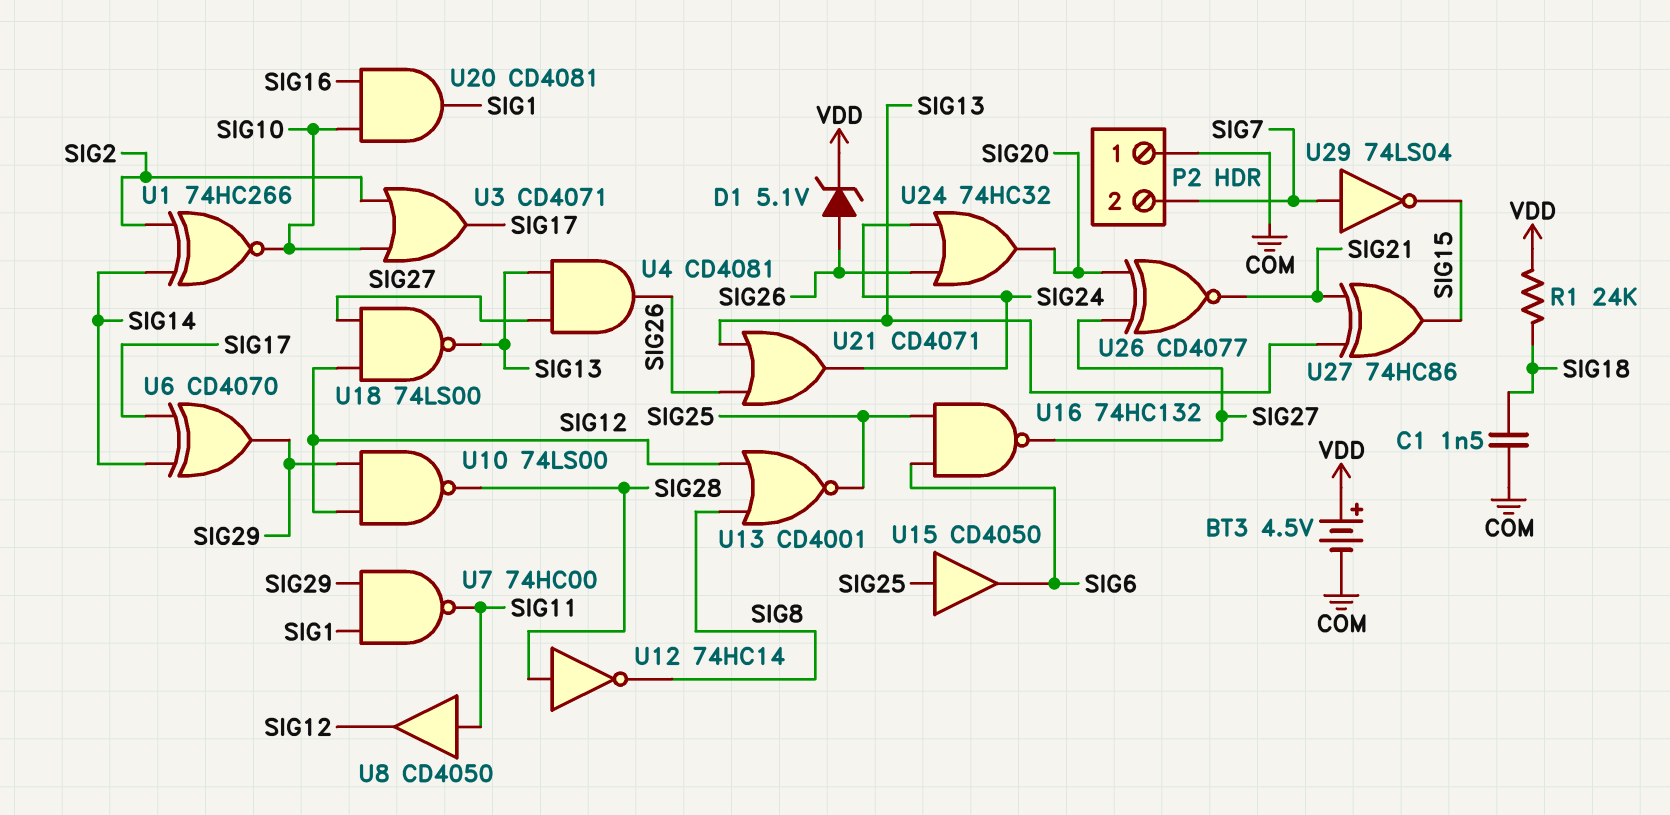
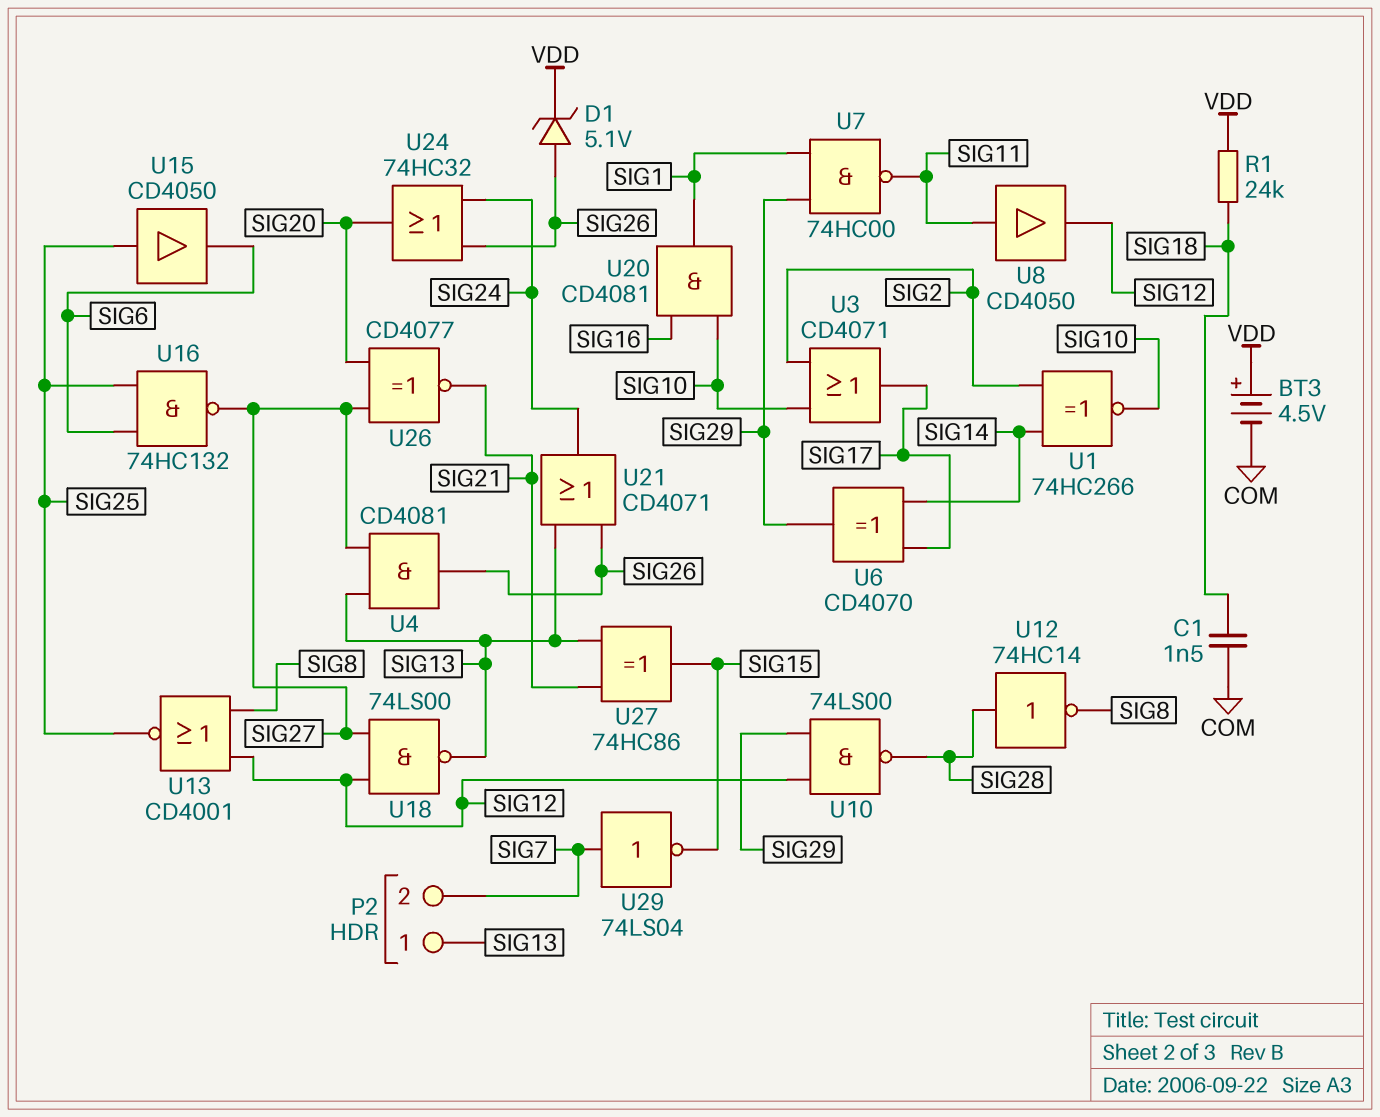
P2 pin 1: COM -> SIG13

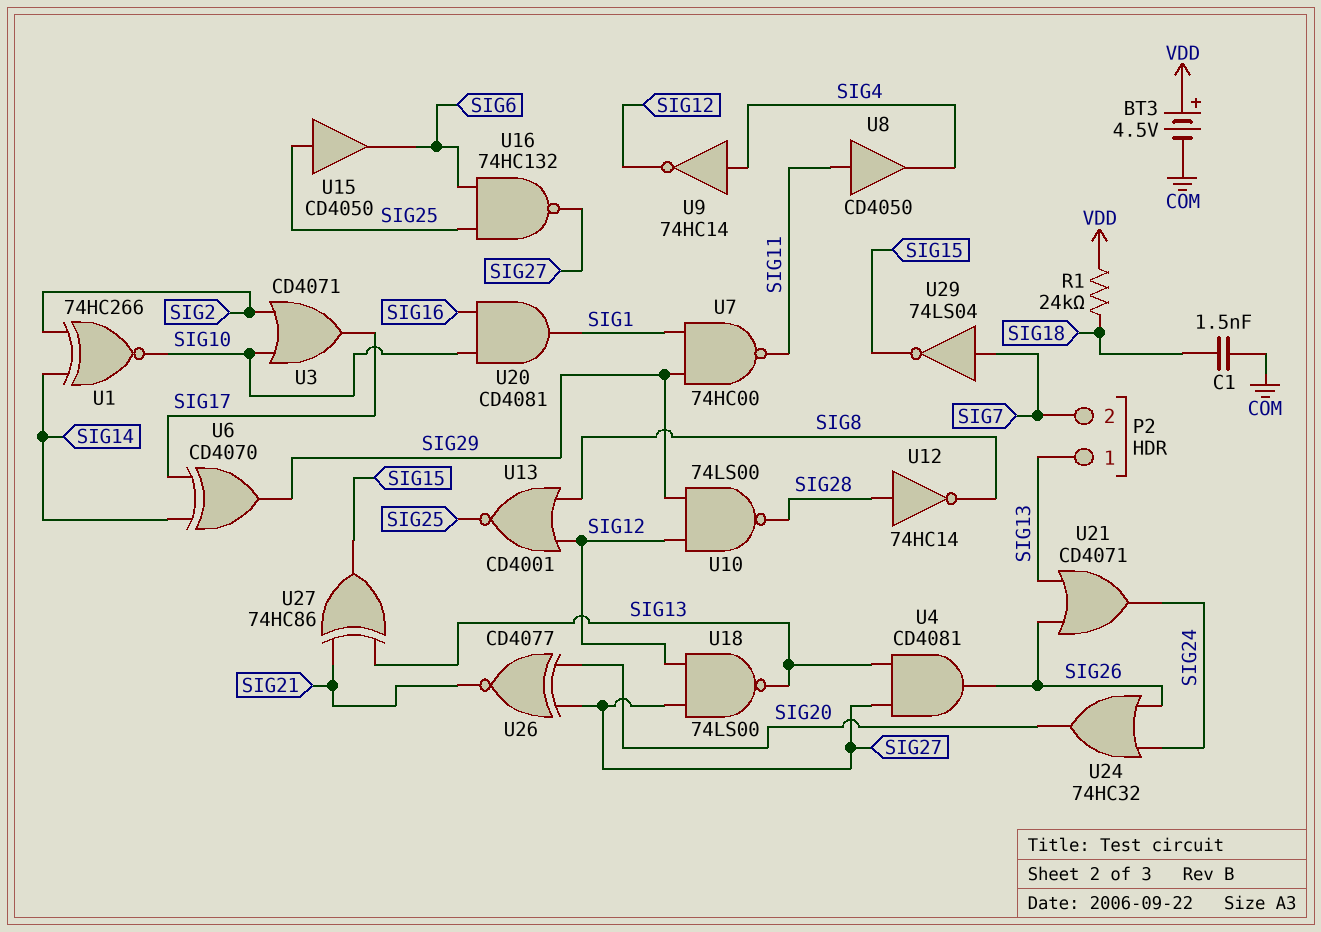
D1: zener 5.1V (A SIG26, K VDD) -> none
U8: buffer CD4050 (in SIG11, out SIG12) -> buffer CD4050 (in SIG11, out SIG4)
U9: none -> NOT 74HC14 (in SIG4, out SIG12)

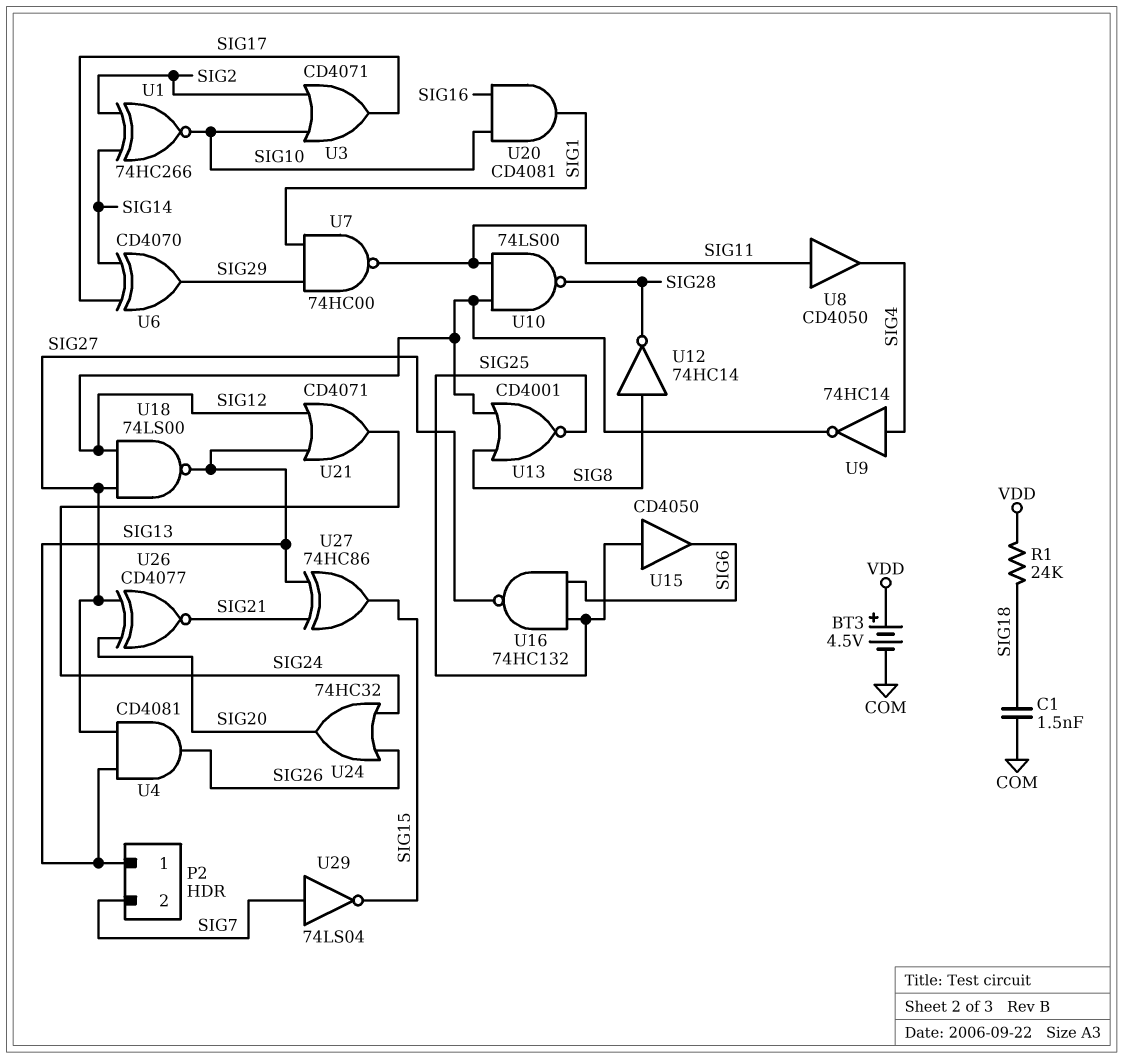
U10: NAND 74LS00 (in SIG12, in SIG29, out SIG28) -> NAND 74LS00 (in SIG11, in SIG12, out SIG28)
U12: NOT 74HC14 (in SIG28, out SIG8) -> NOT 74HC14 (in SIG8, out SIG28)
U21: OR CD4071 (in SIG13, in SIG26, out SIG24) -> OR CD4071 (in SIG12, in SIG13, out SIG24)

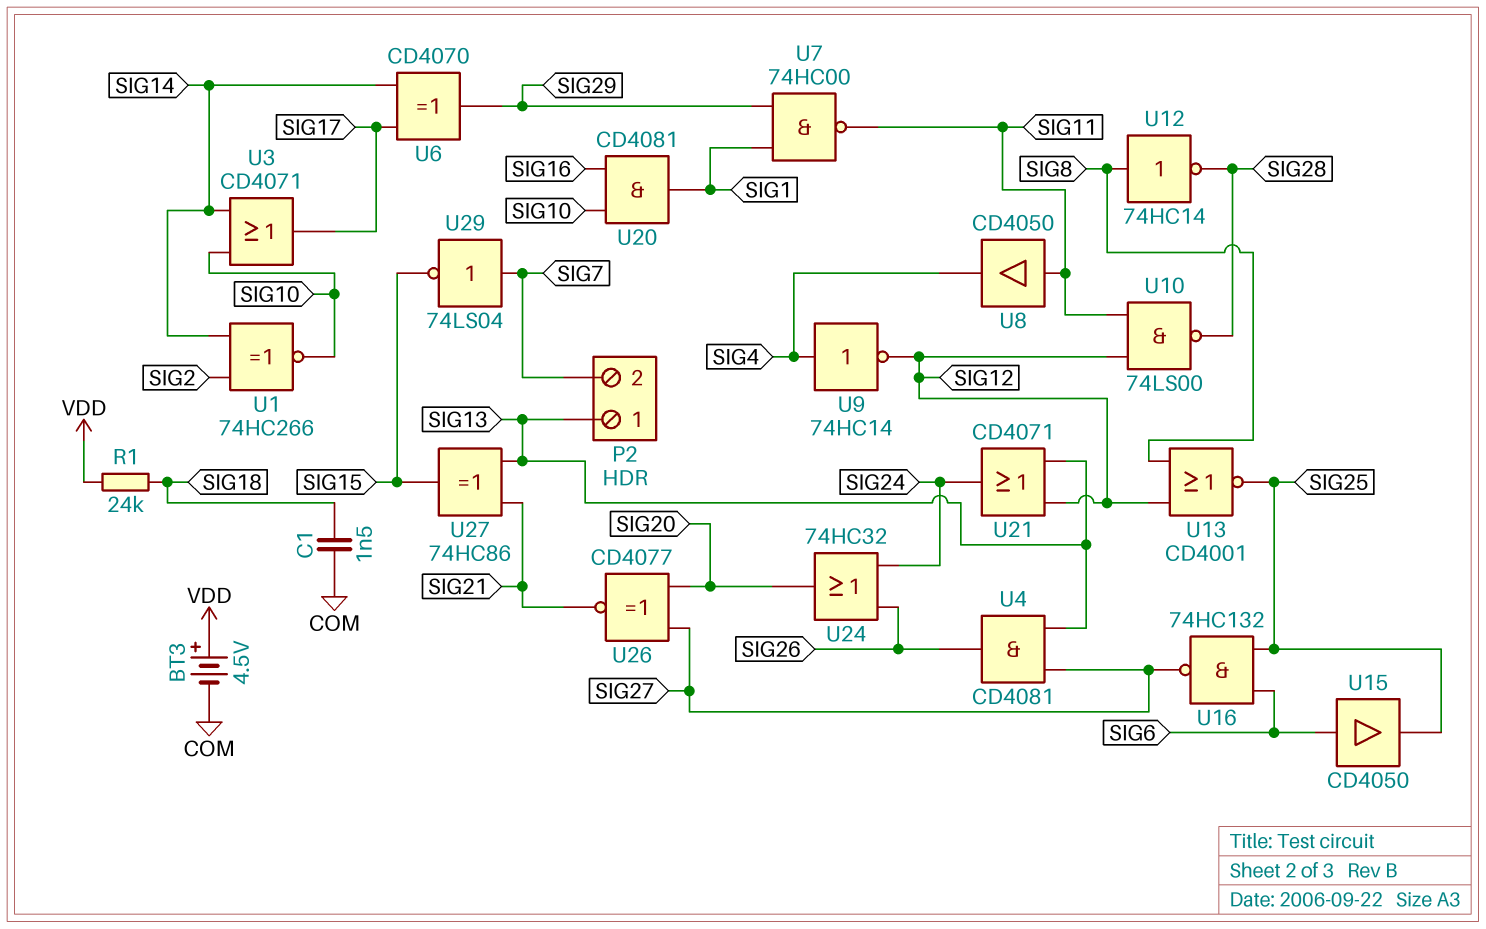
U3: OR CD4071 (in SIG2, in SIG10, out SIG17) -> OR CD4071 (in SIG10, in SIG14, out SIG17)
U15: buffer CD4050 (in SIG25, out SIG6) -> buffer CD4050 (in SIG6, out SIG25)
U18: NAND 74LS00 (in SIG12, in SIG27, out SIG13) -> none

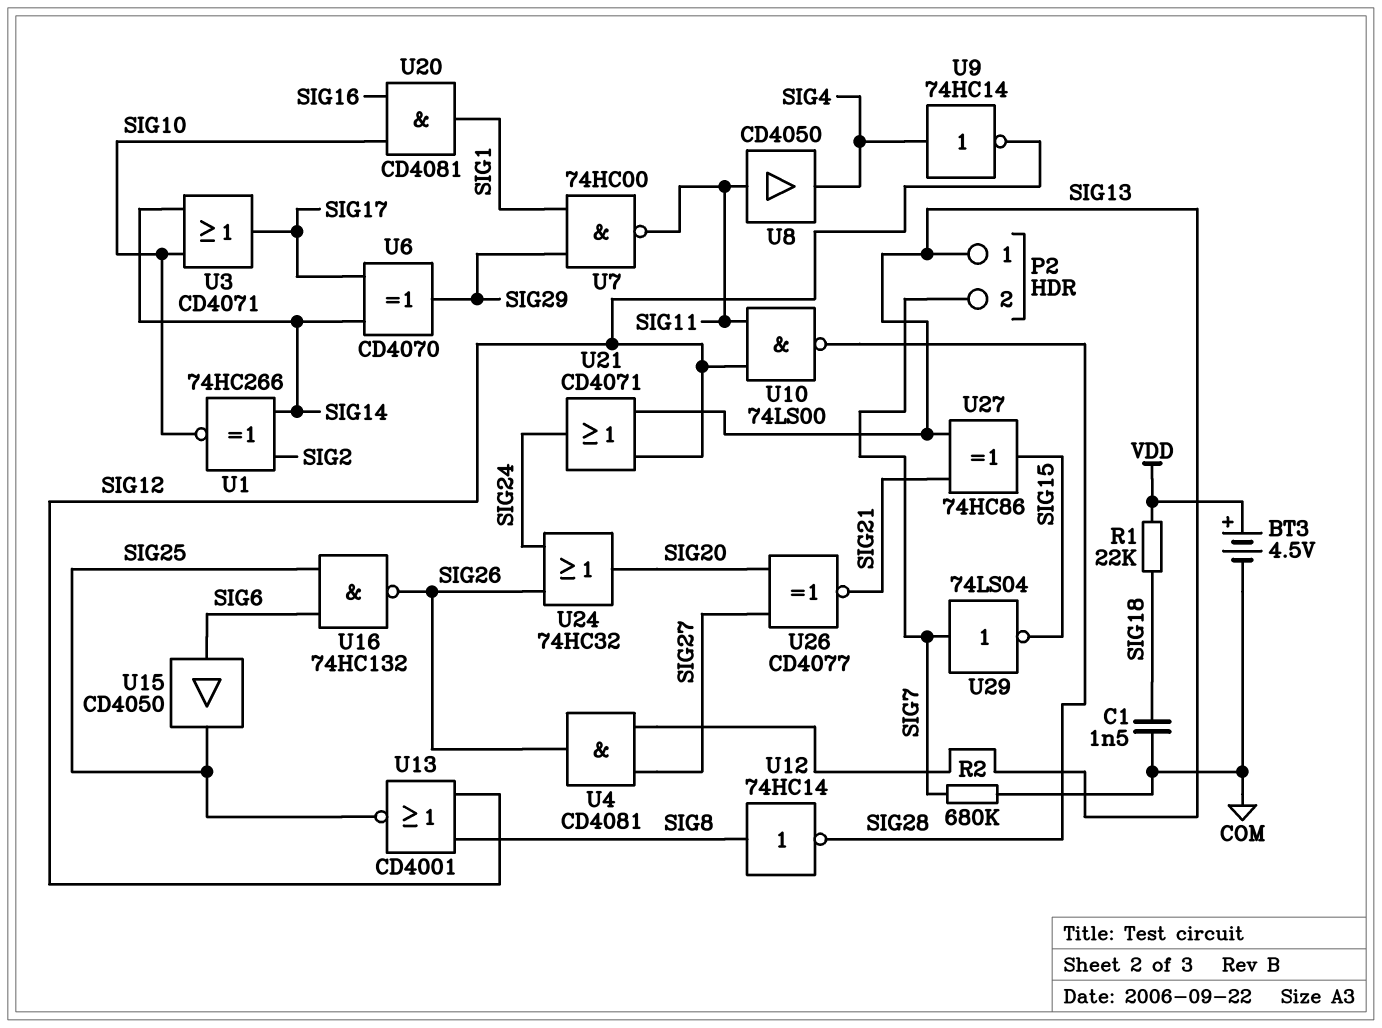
R1: 24k (SIG18, VDD) -> 22k (SIG18, VDD)
R2: none -> 680k (COM, SIG7)
U16: NAND 74HC132 (in SIG6, in SIG25, out SIG27) -> NAND 74HC132 (in SIG6, in SIG25, out SIG26)

